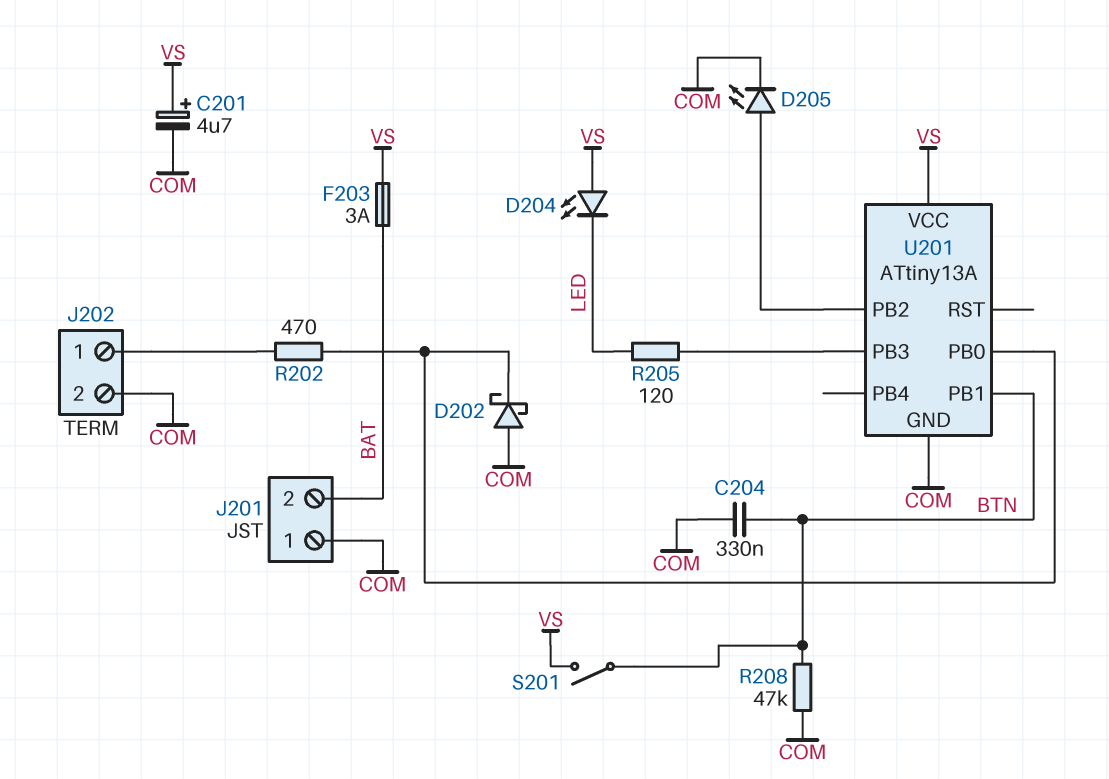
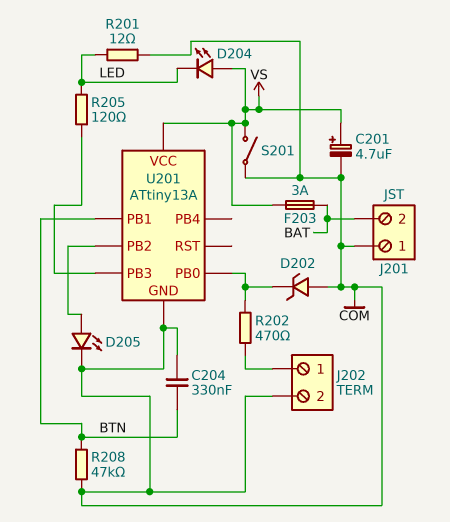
D202: schottky (A COM, K U201/PB0) -> zener (A COM, K U201/PB0)
R201: none -> 12 (COM, LED)
S201: switch (BTN, VS) -> switch (COM, VS)

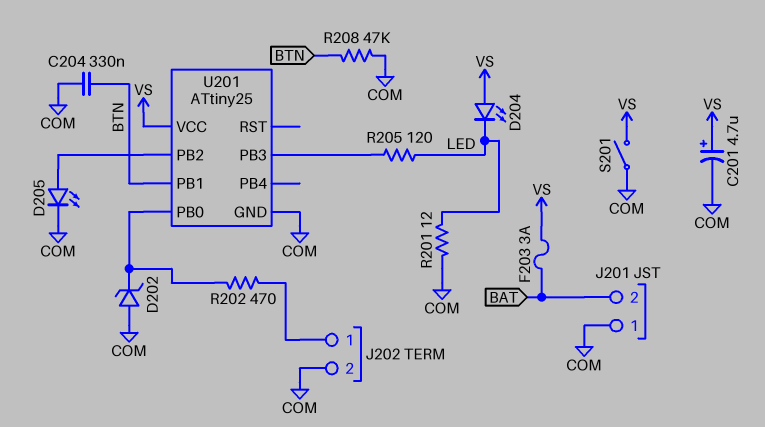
U201: ATtiny13A -> ATtiny25

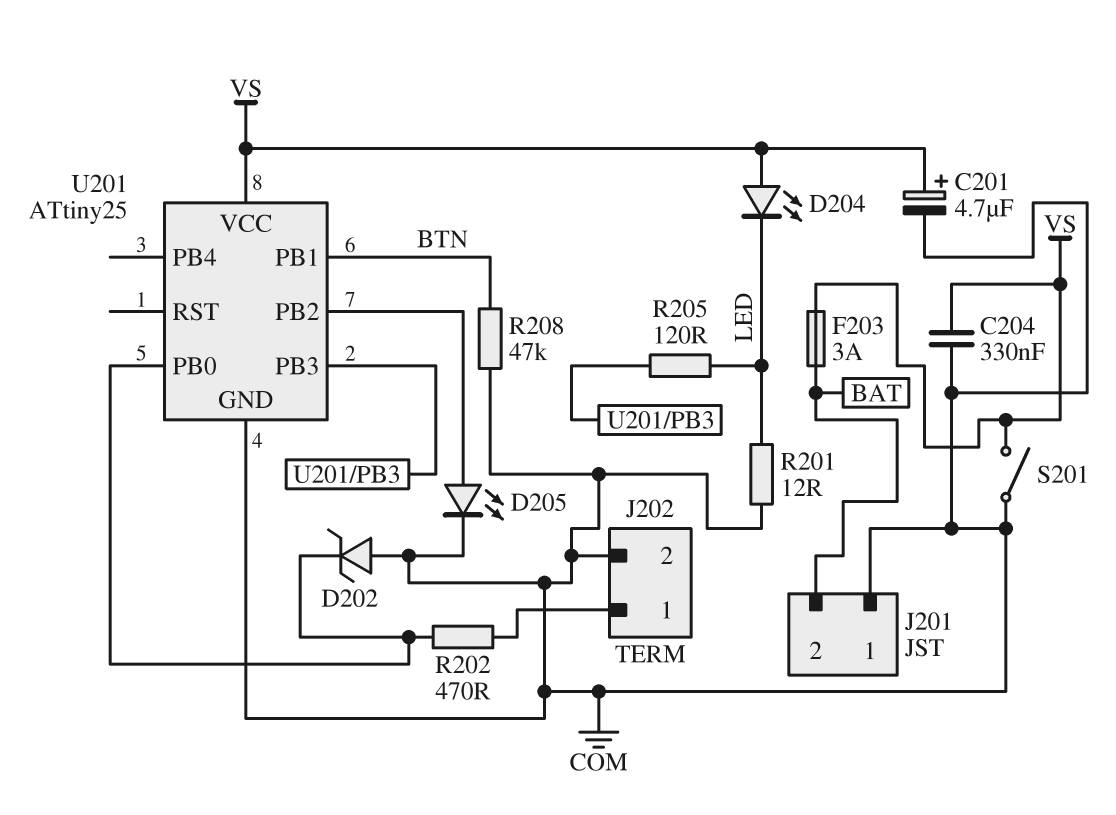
C204: 330nF (BTN, COM) -> 330nF (COM, VS)

